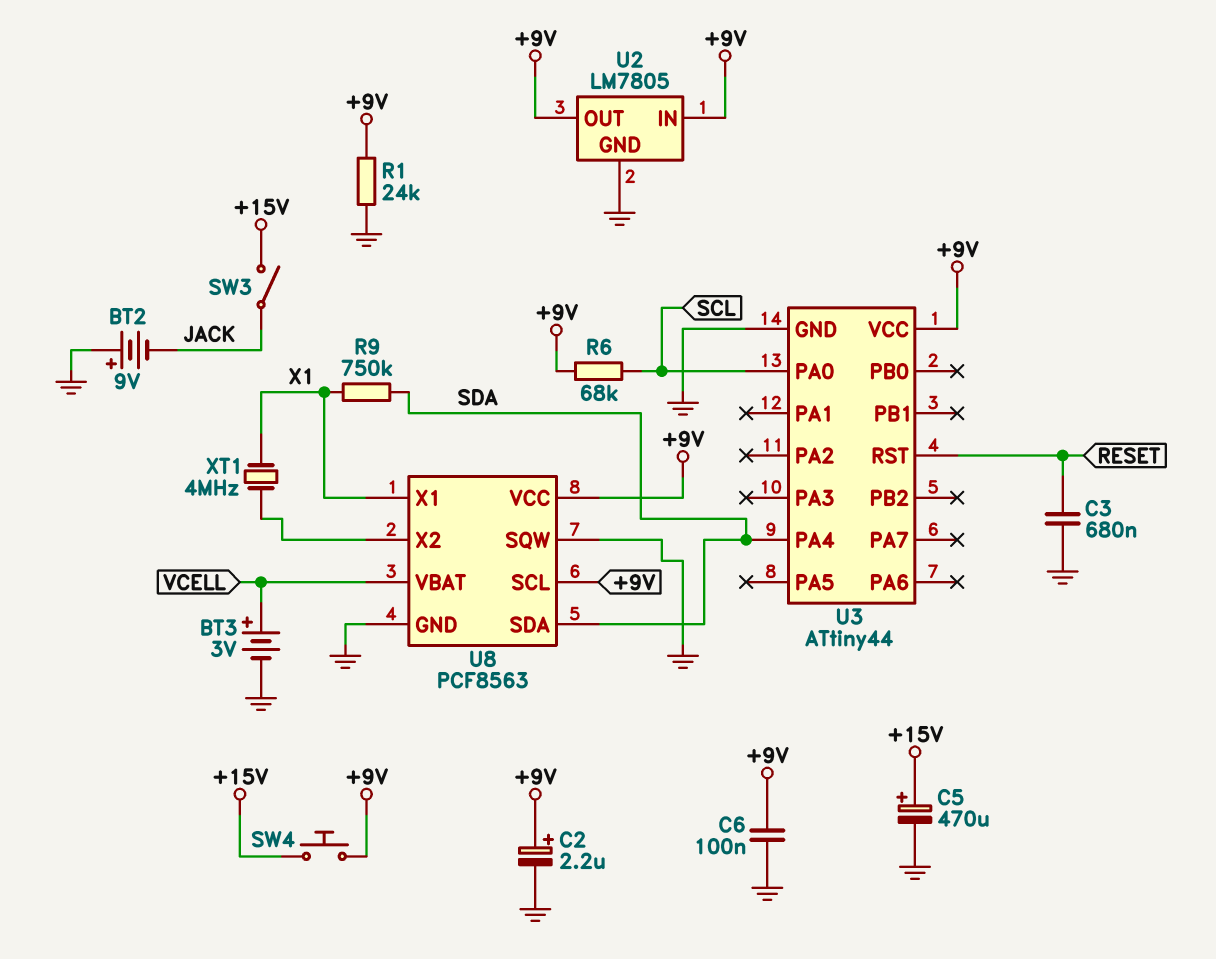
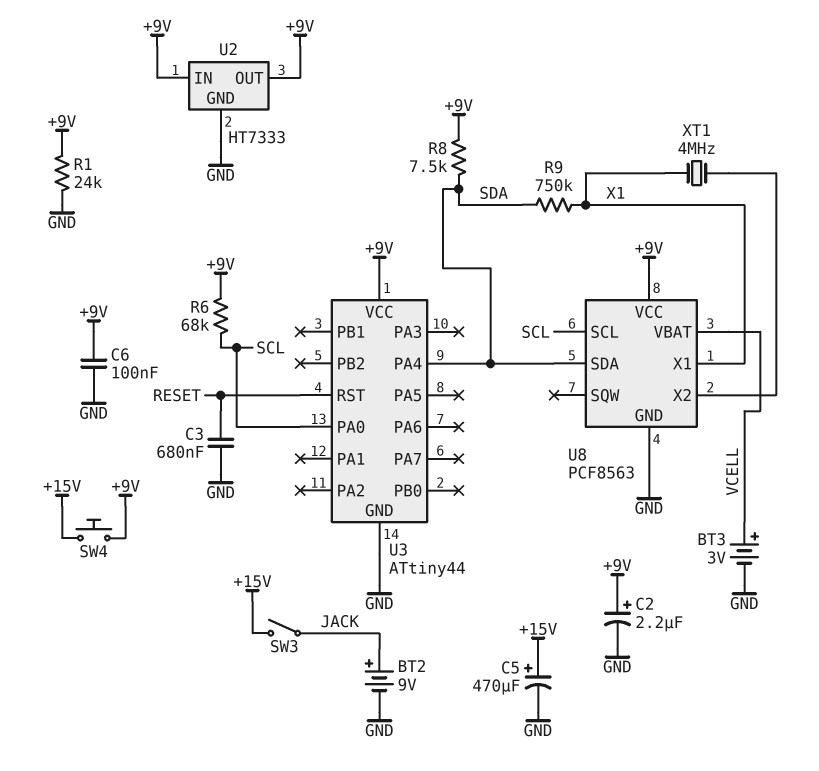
BT2: 9V (plus GND, minus JACK) -> 9V (plus JACK, minus GND)
R8: none -> 7.5k (+9V, SDA)
U2: LM7805 -> HT7333
U8 pin SCL: +9V -> SCL
U8 pin SQW: GND -> none

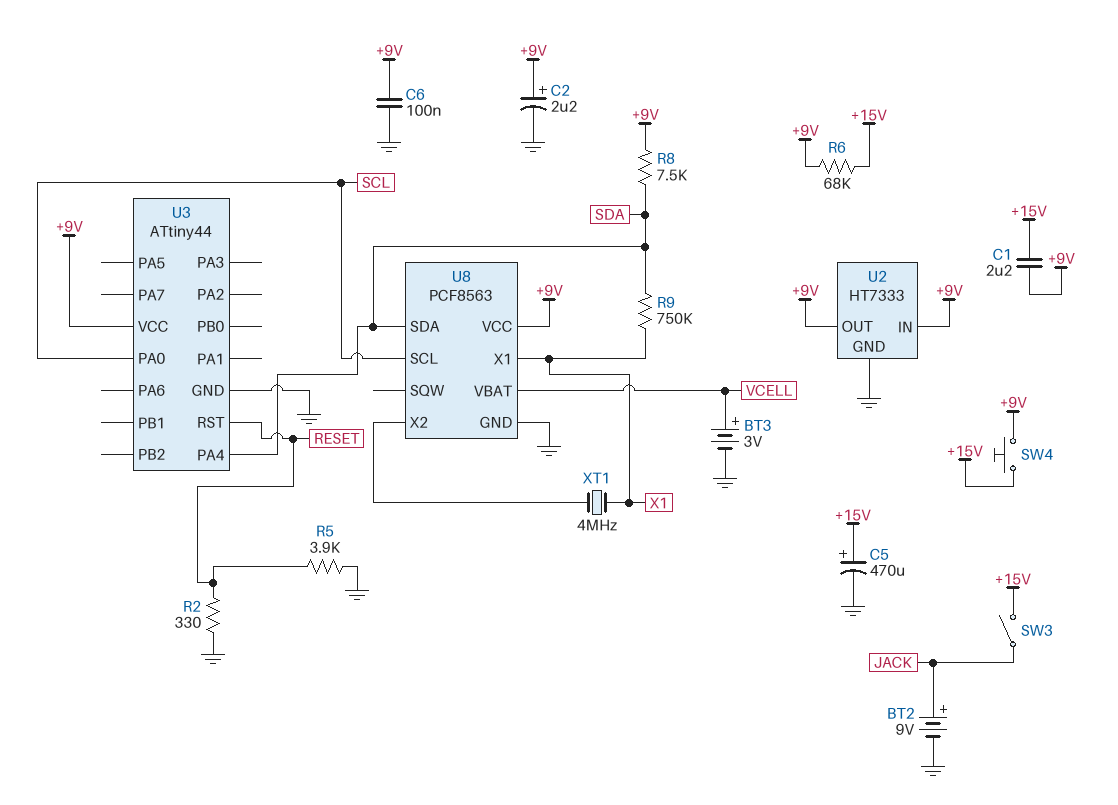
C1: none -> 2.2uF (+9V, +15V)
C3: 680nF (GND, RESET) -> none
R1: 24k (+9V, GND) -> none
R2: none -> 330 (GND, RESET)
R5: none -> 3.9k (GND, RESET)
R6: 68k (+9V, SCL) -> 68k (+9V, +15V)

